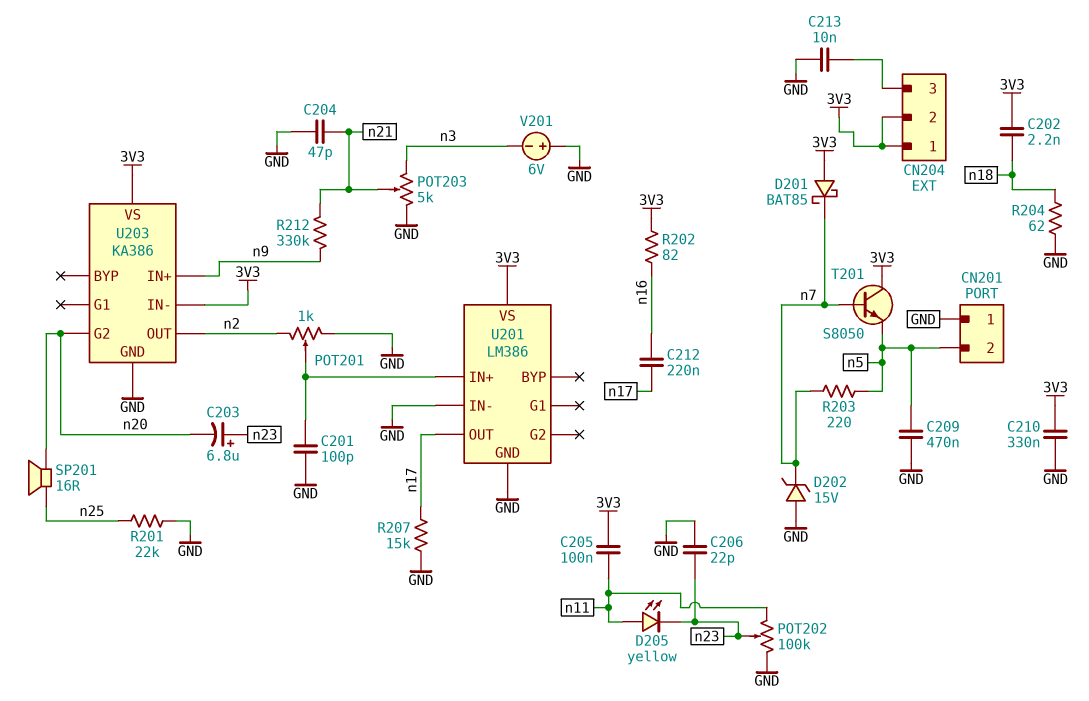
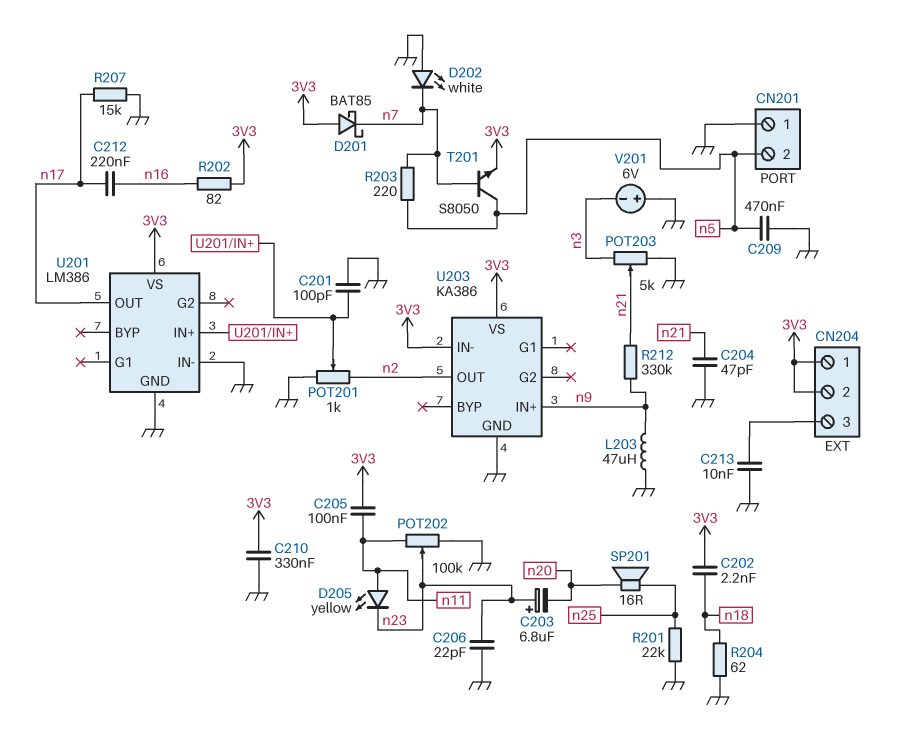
D202: zener 15V (A GND, K n7) -> LED white (A GND, K n7)
L203: none -> 47uH (GND, n9)
T201: NPN S8050 (B n7, C 3V3, E n5) -> NPN S8050 (B n7, C n5, E 3V3)
U203 pin G2: n20 -> none

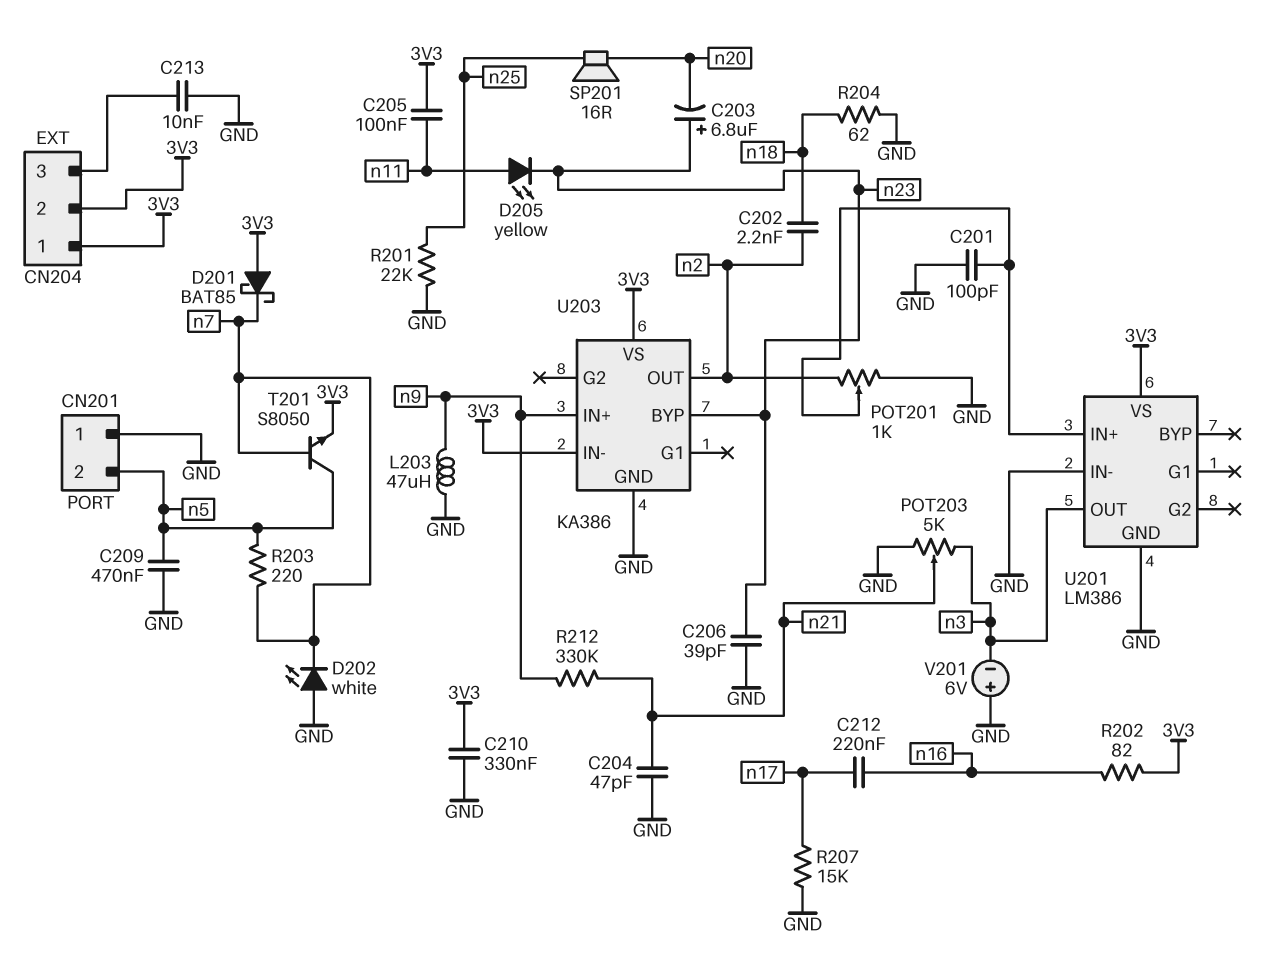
C202: 2.2nF (3V3, n18) -> 2.2nF (n2, n18)
C206: 22pF (GND, n23) -> 39pF (GND, n23)
POT202: 100k (GND, n11, wiper n23) -> none
U201 pin OUT: n17 -> n3
U203 pin BYP: none -> n23

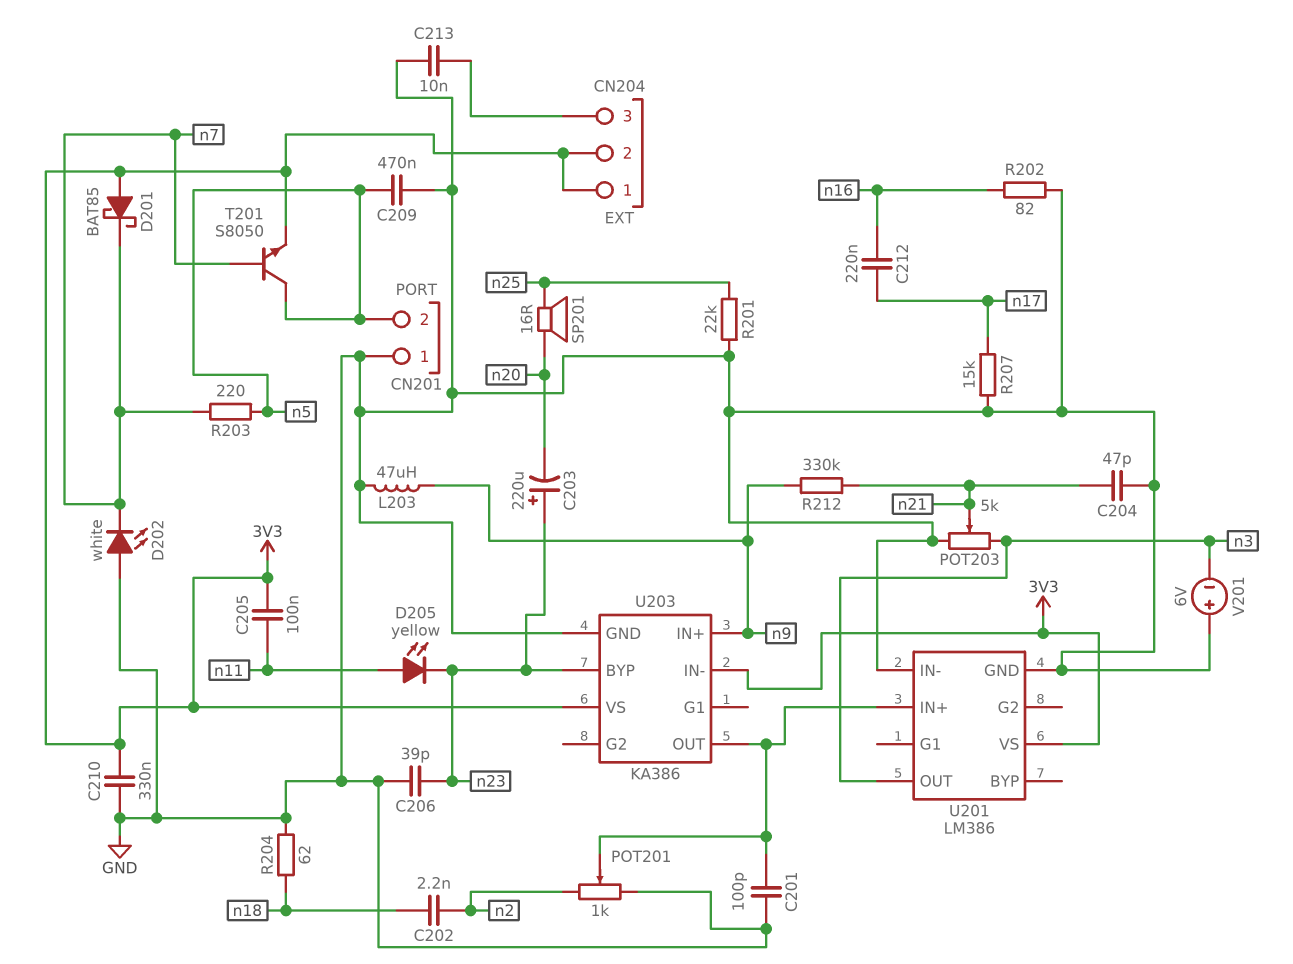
C203: 6.8uF (plus n23, minus n20) -> 220uF (plus n23, minus n20)
R202: 82 (3V3, n16) -> 82 (GND, n16)
U203 pin OUT: n2 -> U201/IN+

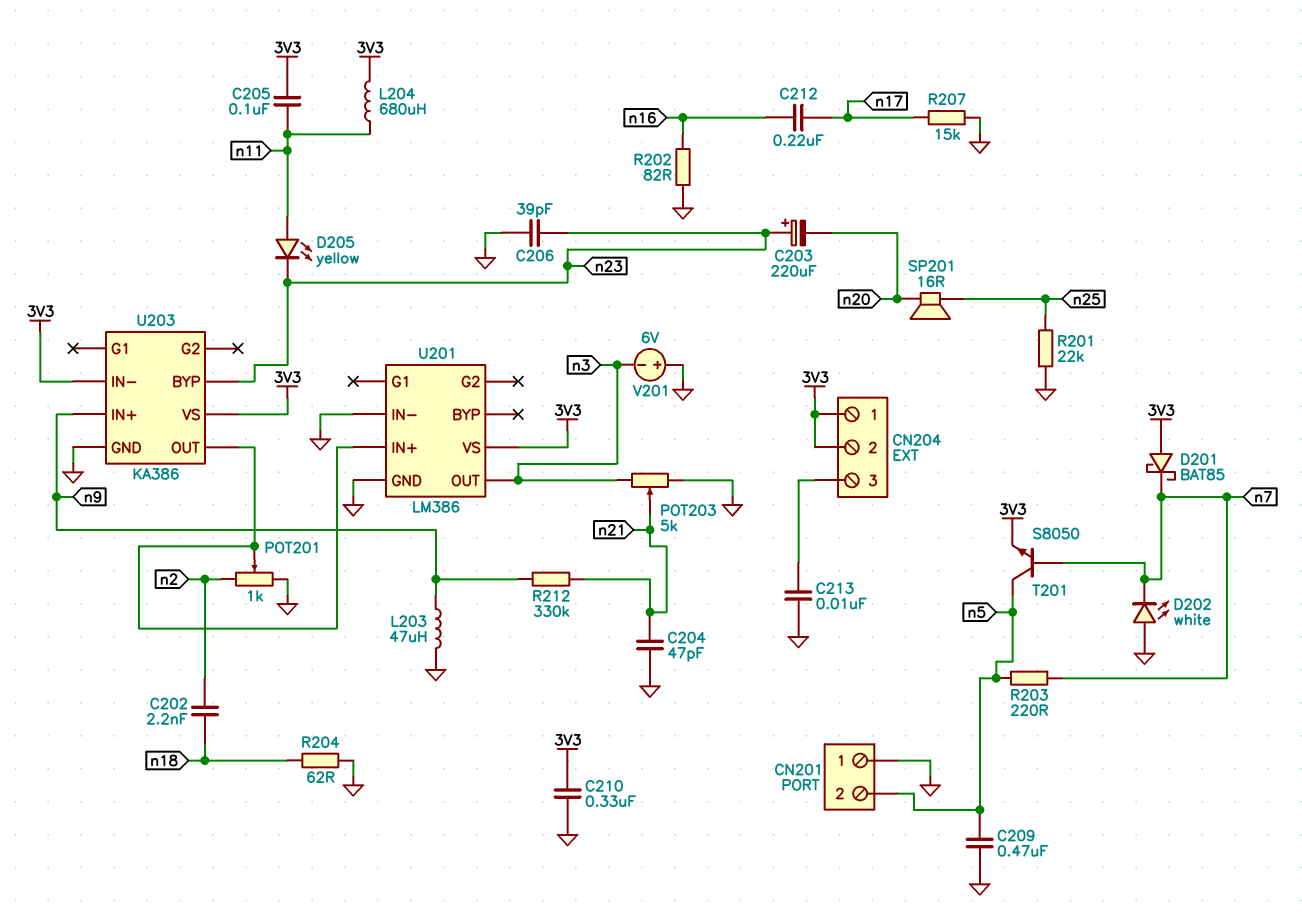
C201: 100pF (GND, U201/IN+) -> none
L204: none -> 680uH (3V3, n11)

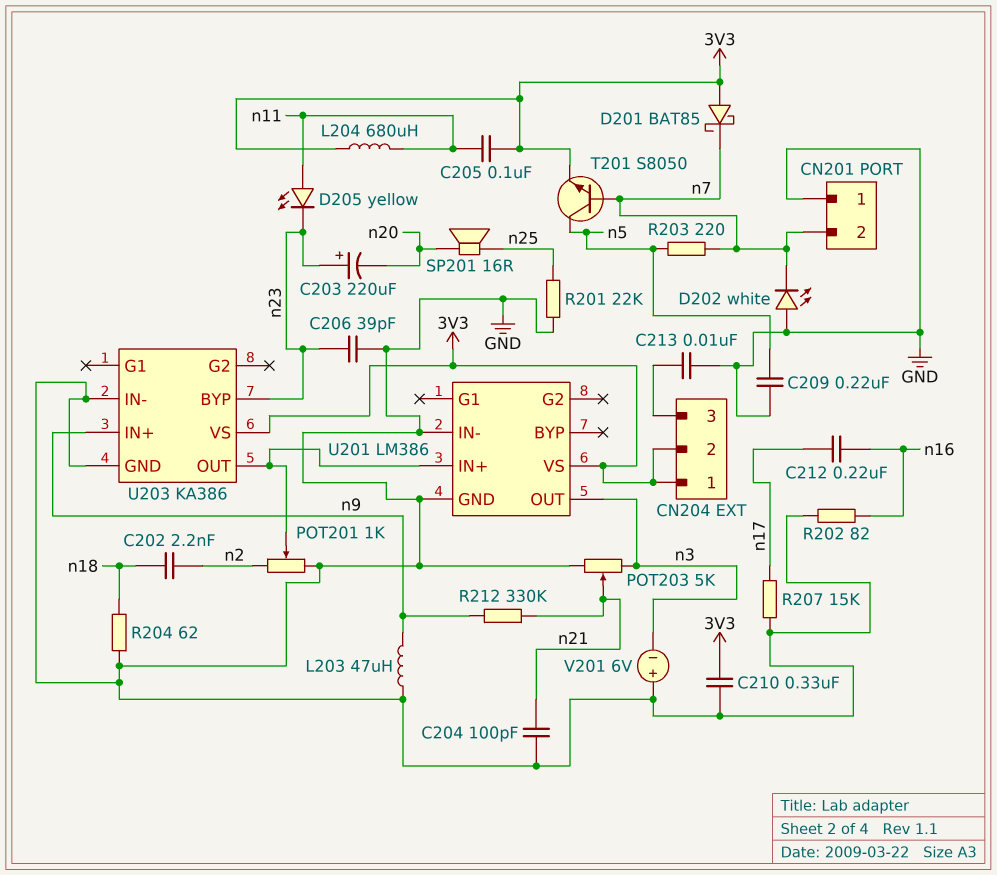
C204: 47pF (GND, n21) -> 100pF (GND, n21)
C209: 470nF (GND, n5) -> 220nF (GND, n5)
CN201 pin 2: n5 -> n7
U203 pin IN-: 3V3 -> GND

